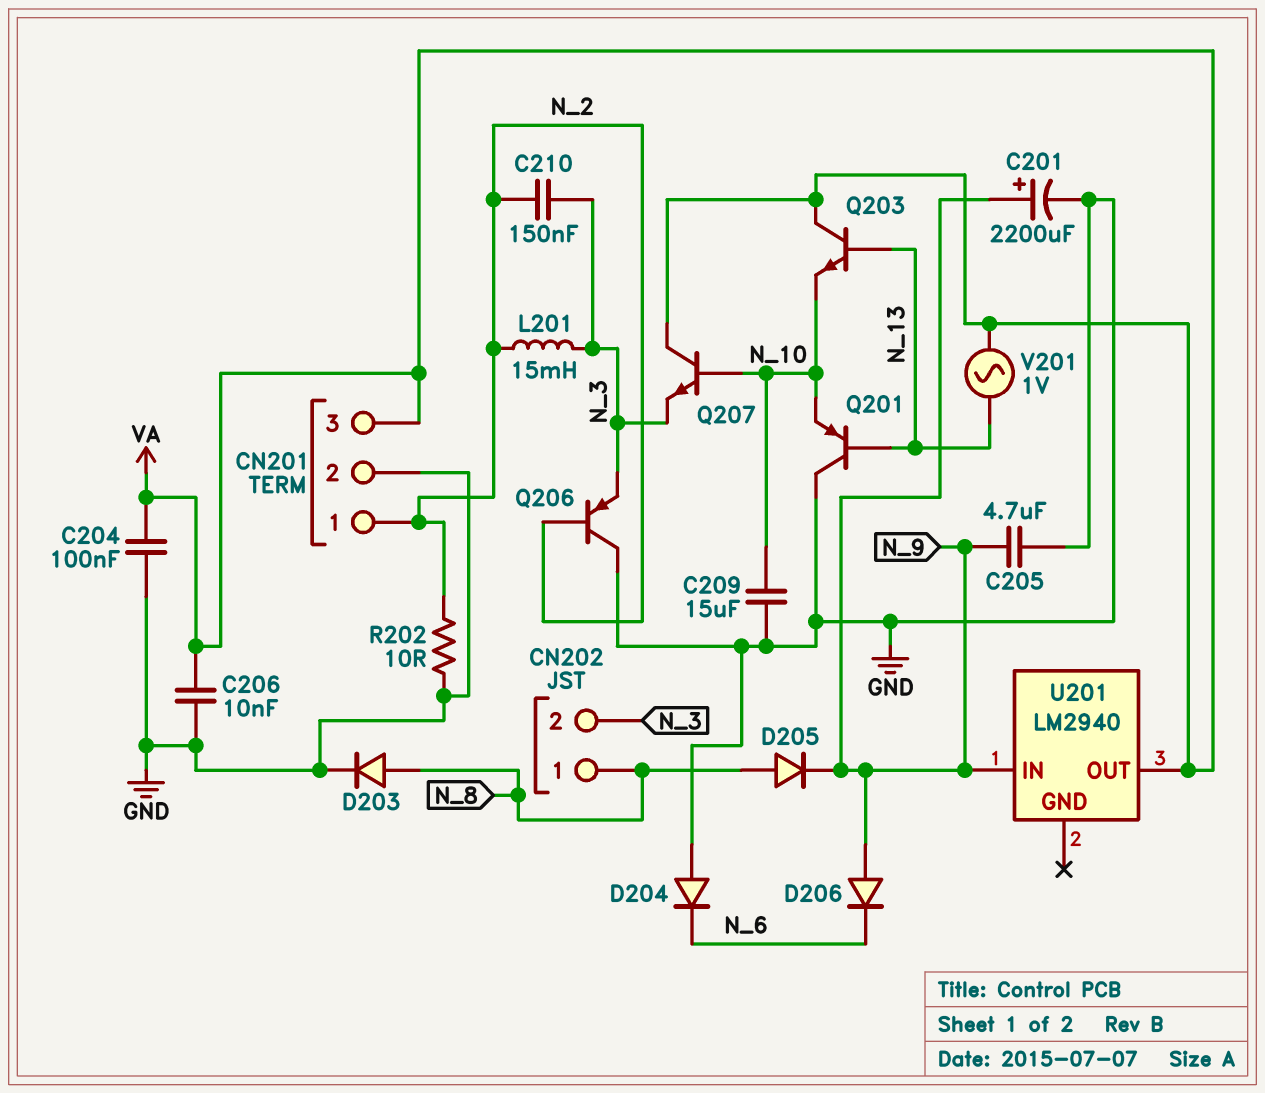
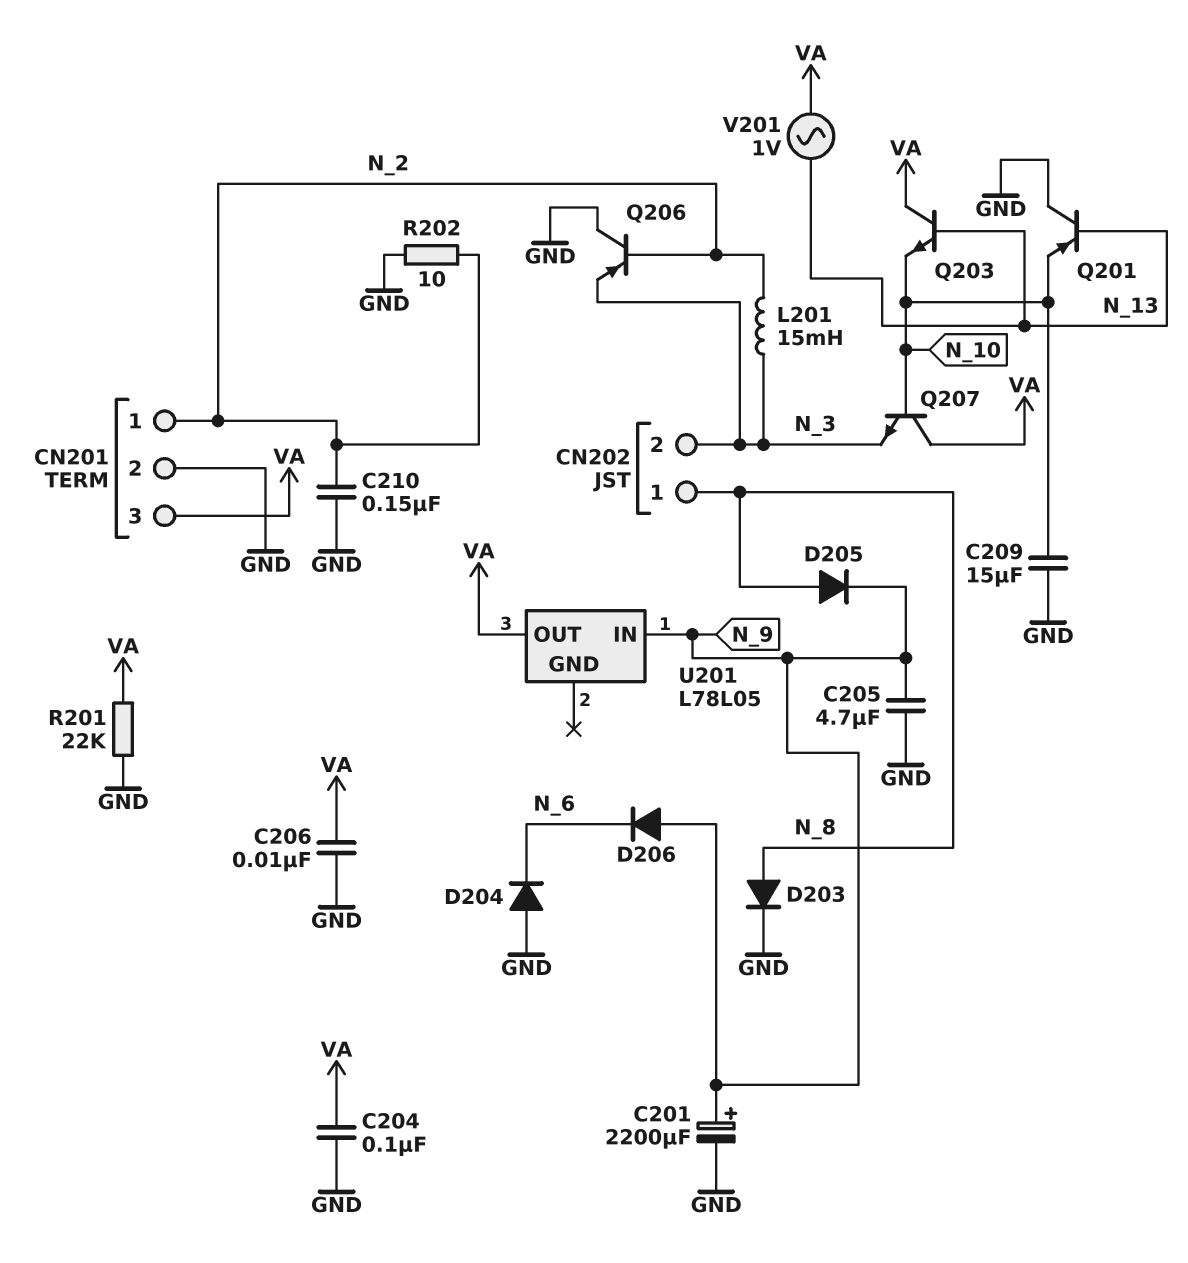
C210: 150nF (N_2, N_3) -> 150nF (GND, N_2)
R201: none -> 22k (GND, VA)
U201: LM2940 -> L78L05

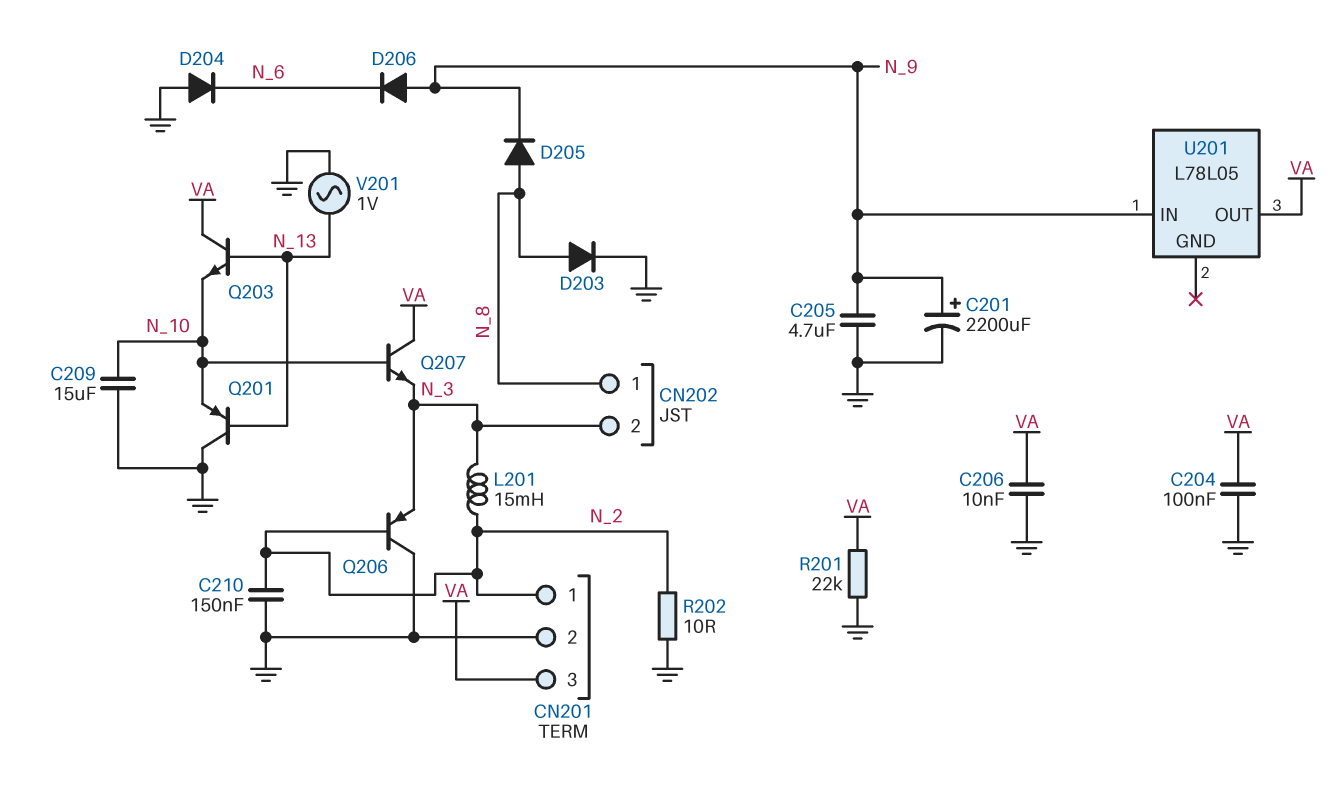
V201: AC 1V (N_13, VA) -> AC 1V (GND, N_13)

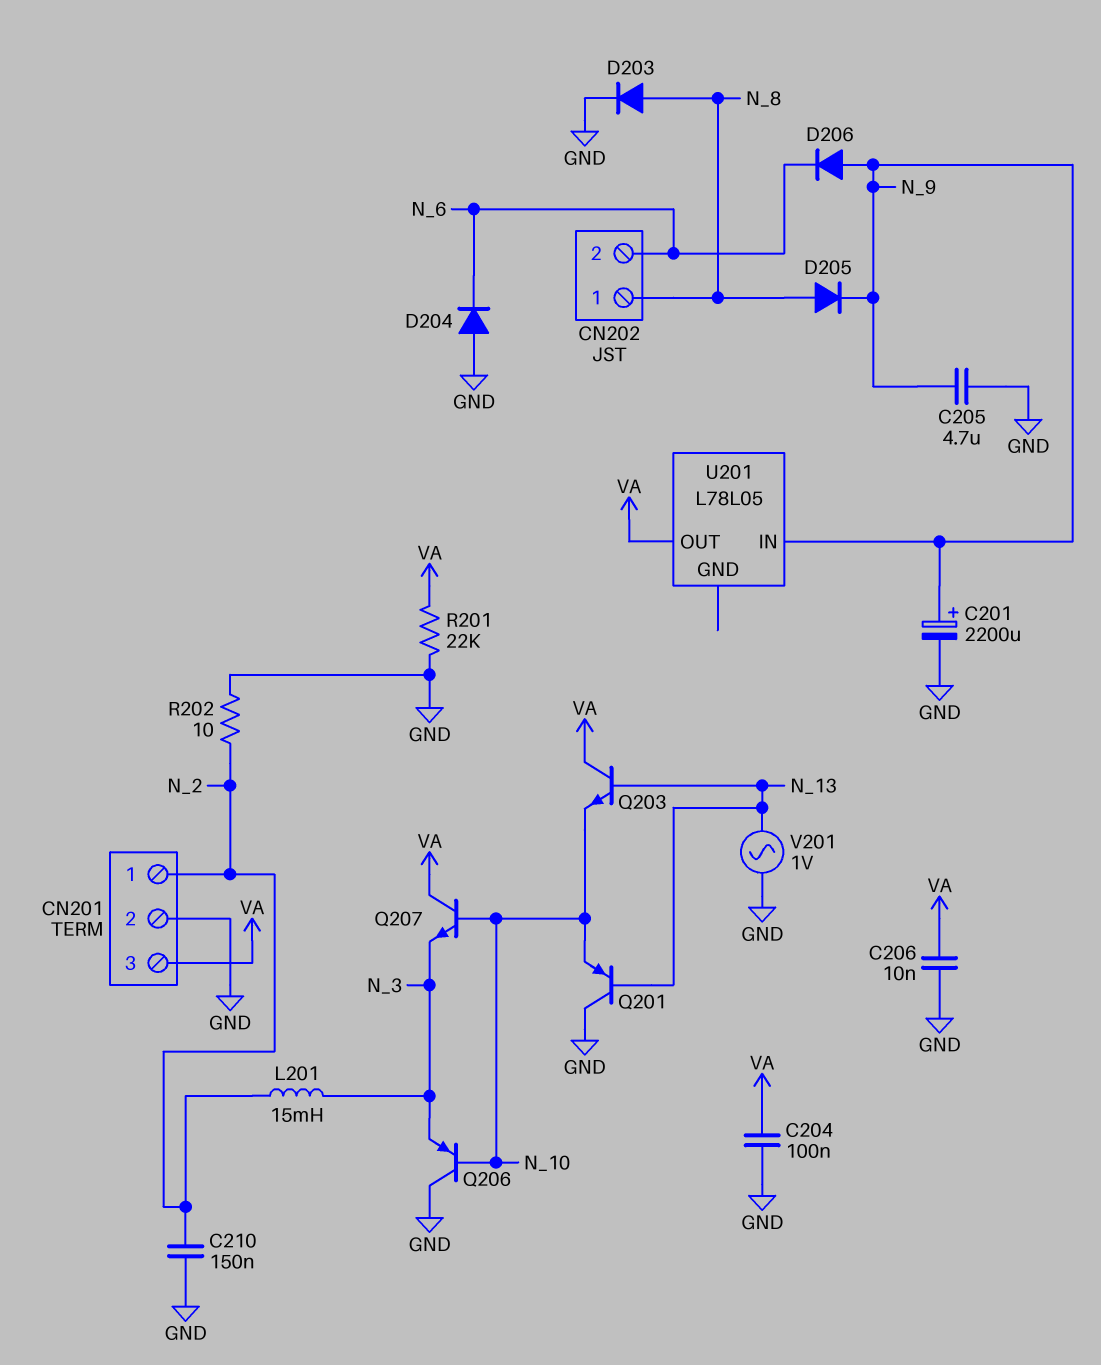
C209: 15uF (GND, N_10) -> none
CN202 pin 2: N_3 -> N_6
Q206: PNP (B N_2, C GND, E N_3) -> PNP (B N_10, C GND, E N_3)

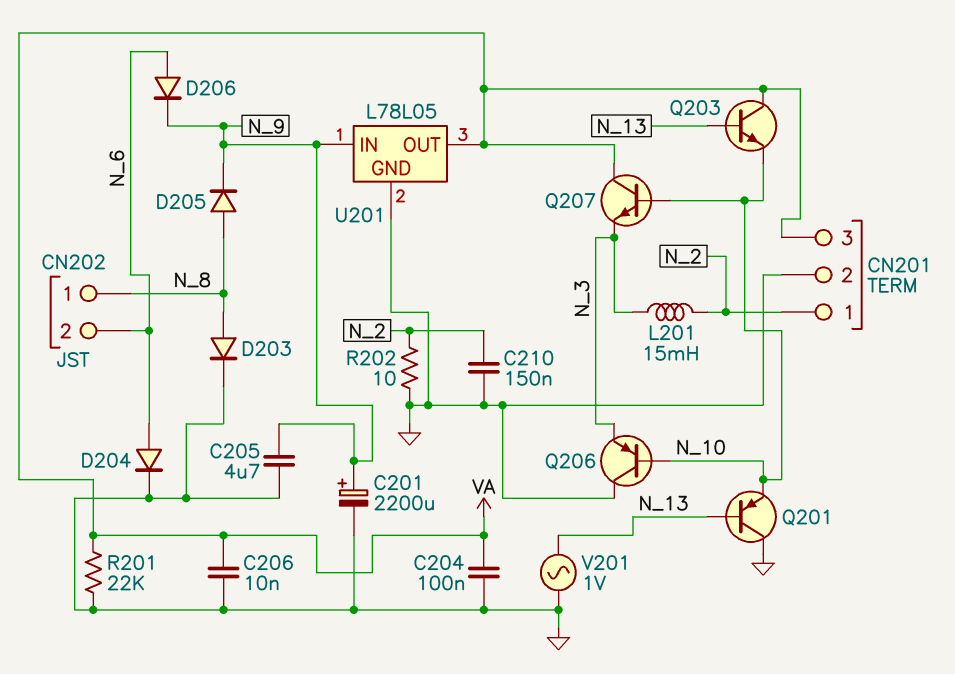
D204: diode (A GND, K N_6) -> diode (A N_6, K GND)
D206: diode (A N_9, K N_6) -> diode (A N_6, K N_9)
U201 pin GND: none -> GND

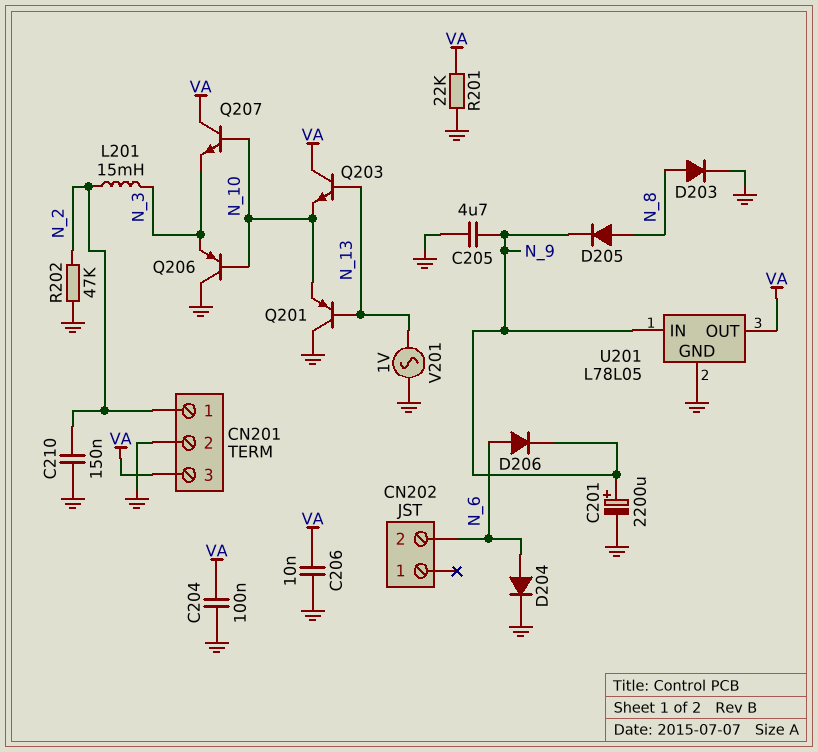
CN202 pin 1: N_8 -> none
R202: 10 (GND, N_2) -> 47k (GND, N_2)

